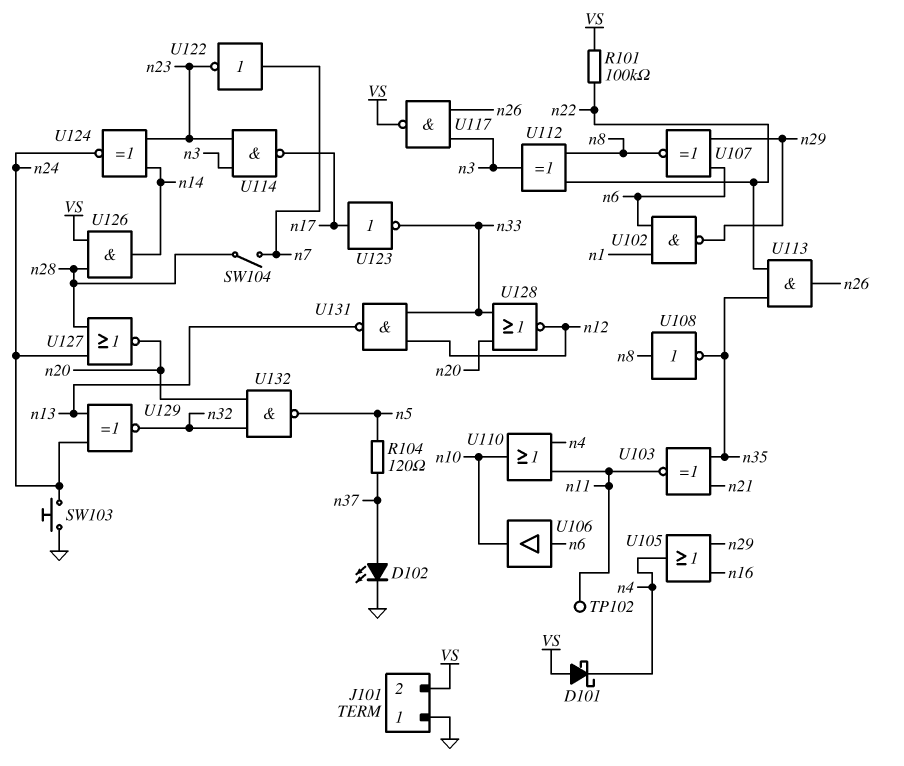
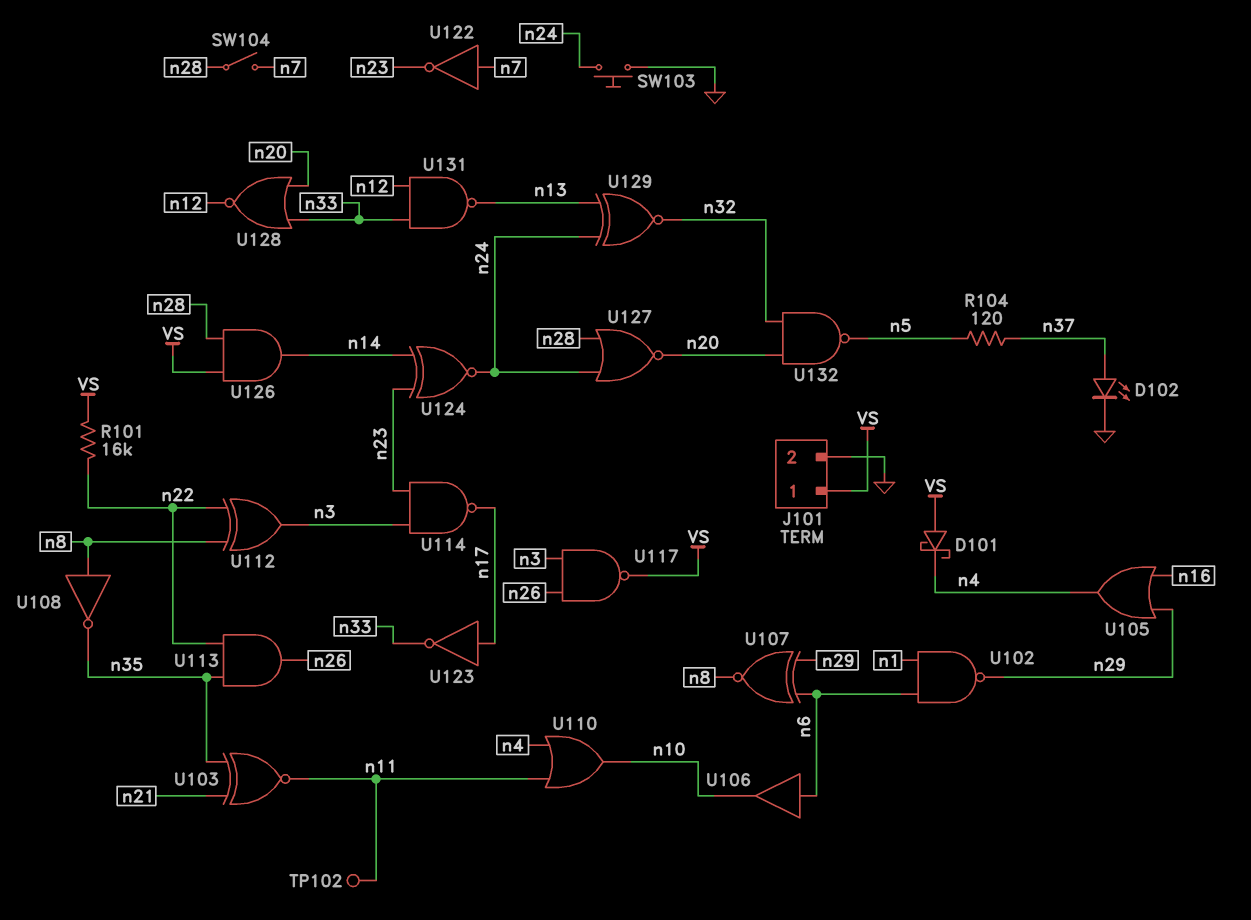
J101 pin 1: GND -> VS
J101 pin 2: VS -> GND
R101: 100k (VS, n22) -> 16k (VS, n22)

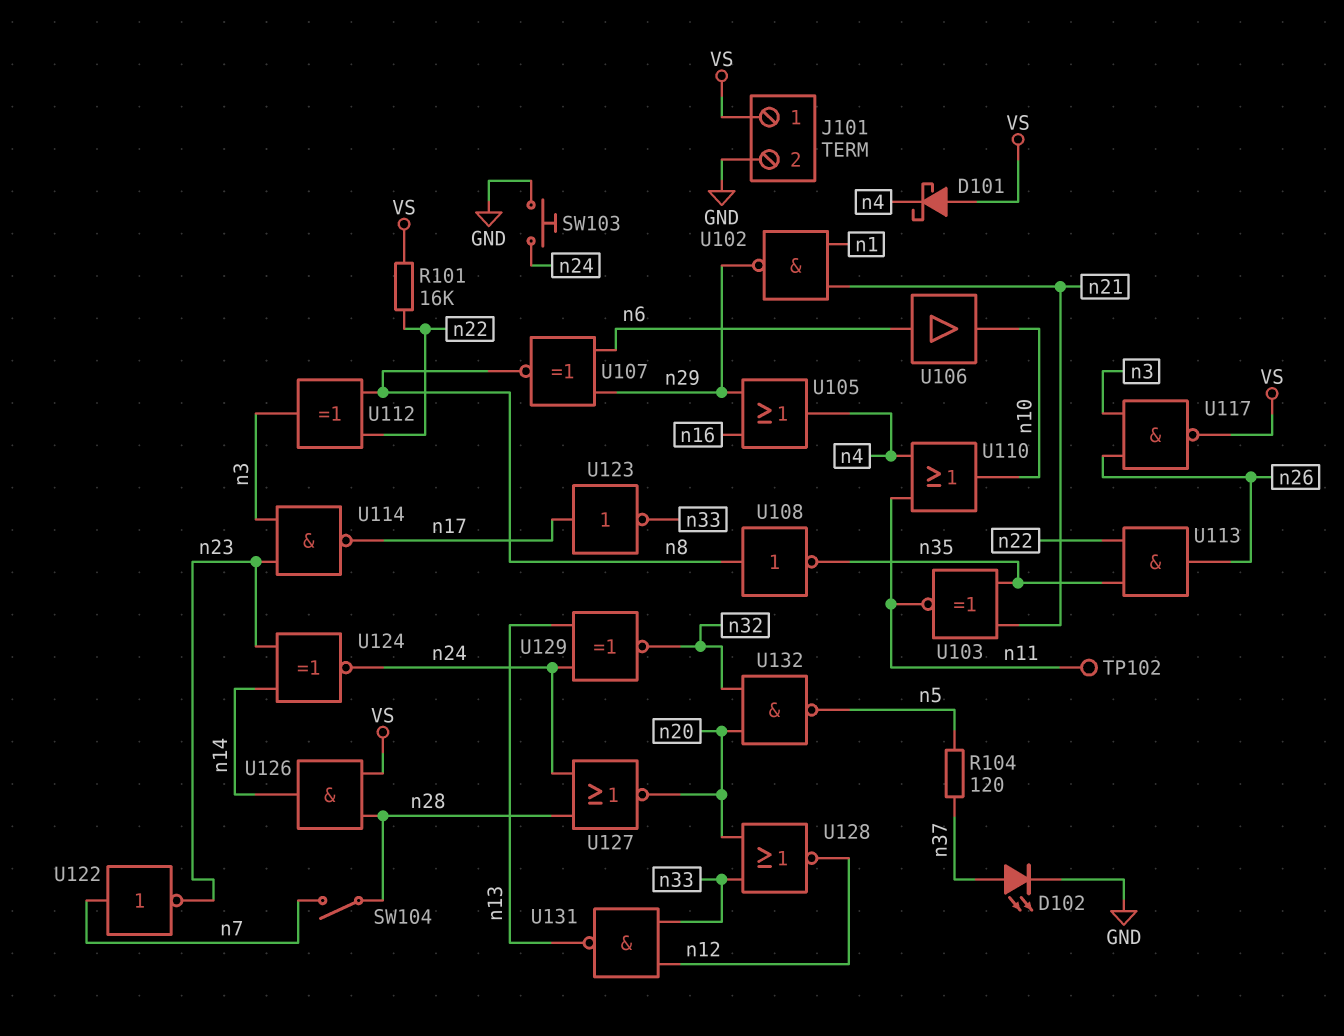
U102: NAND (in n1, in n6, out n29) -> NAND (in n1, in n21, out n29)

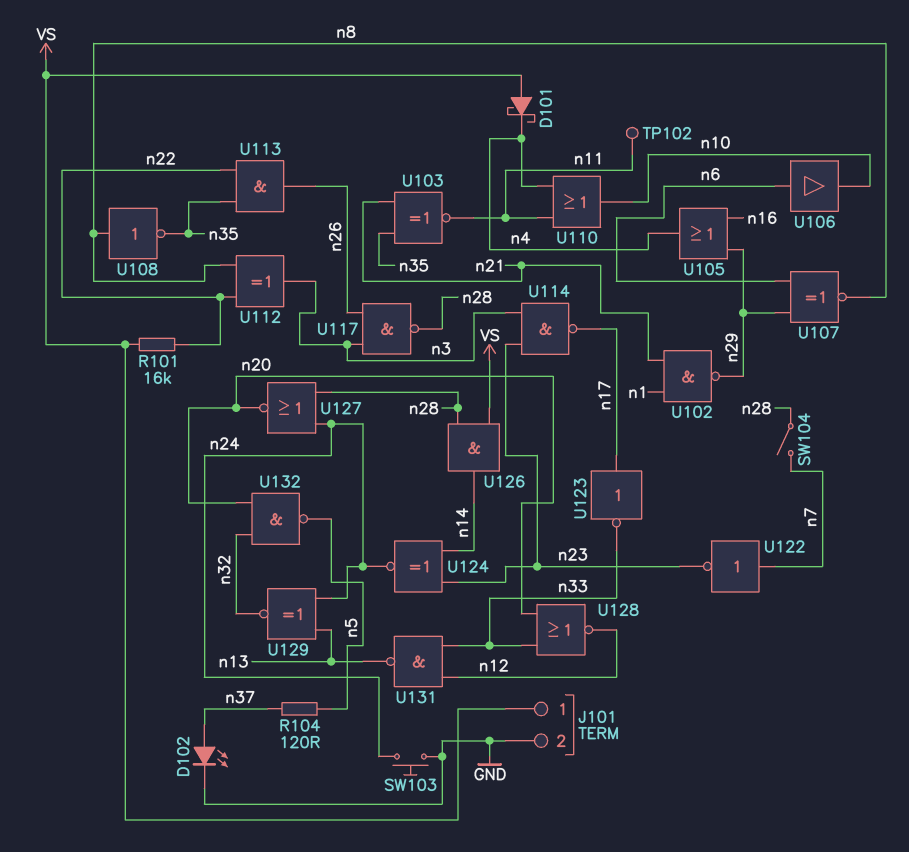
U117: NAND (in n3, in n26, out VS) -> NAND (in n3, in n26, out n28)

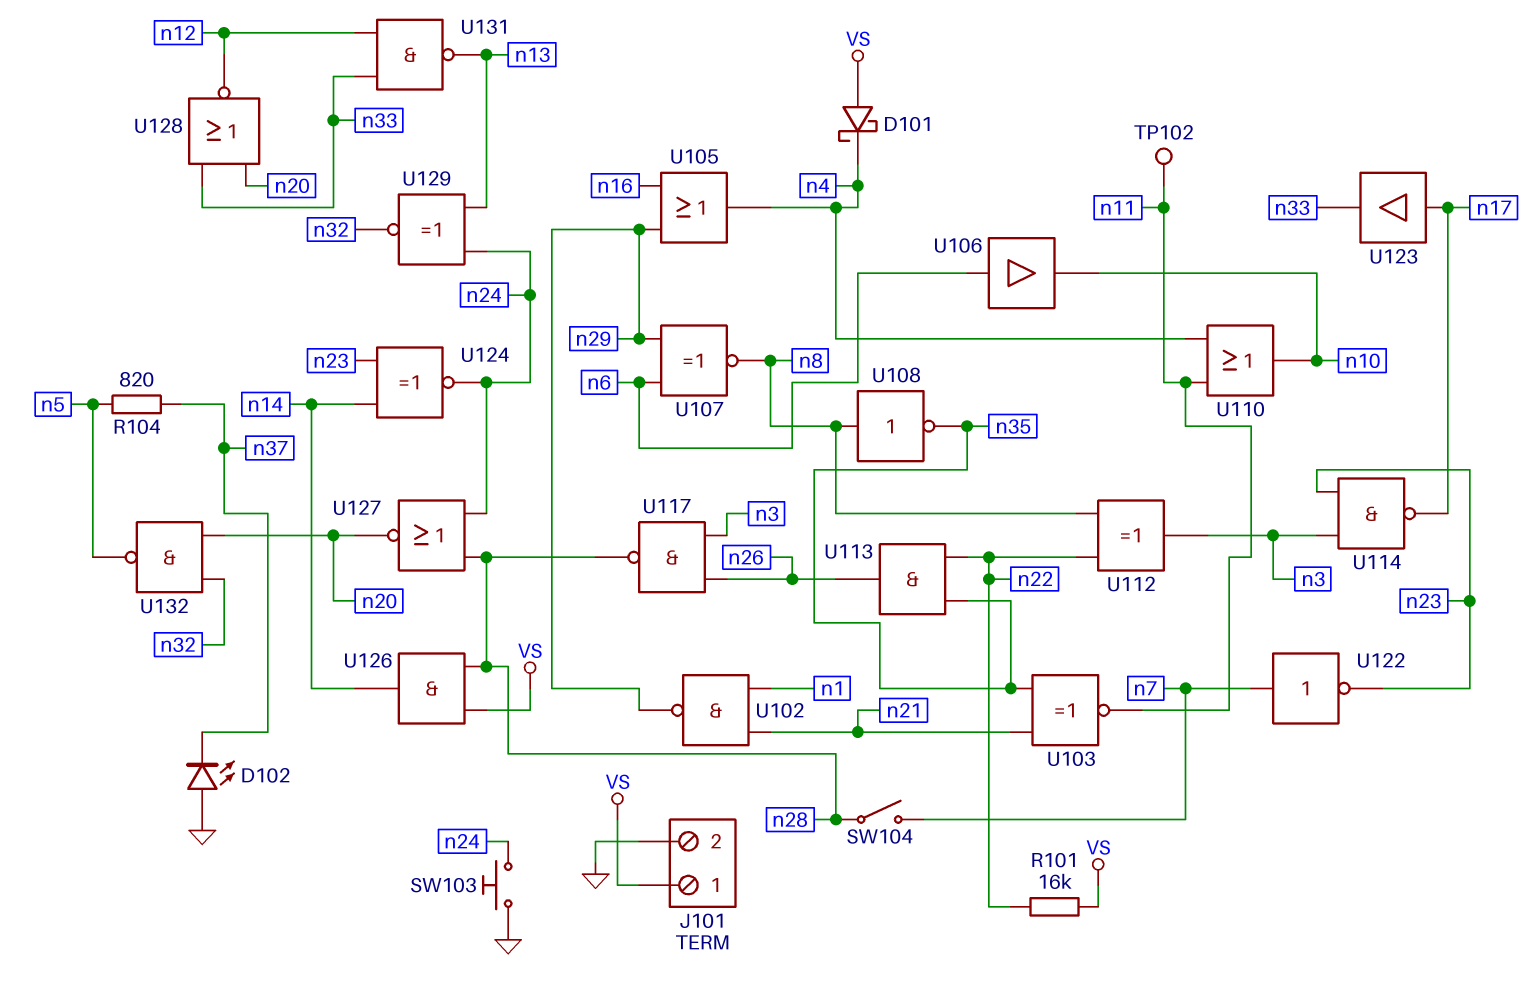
D102: LED (A n37, K GND) -> LED (A GND, K n37)
R104: 120 (n5, n37) -> 820 (n5, n37)
U123: NOT (in n17, out n33) -> buffer (in n17, out n33)

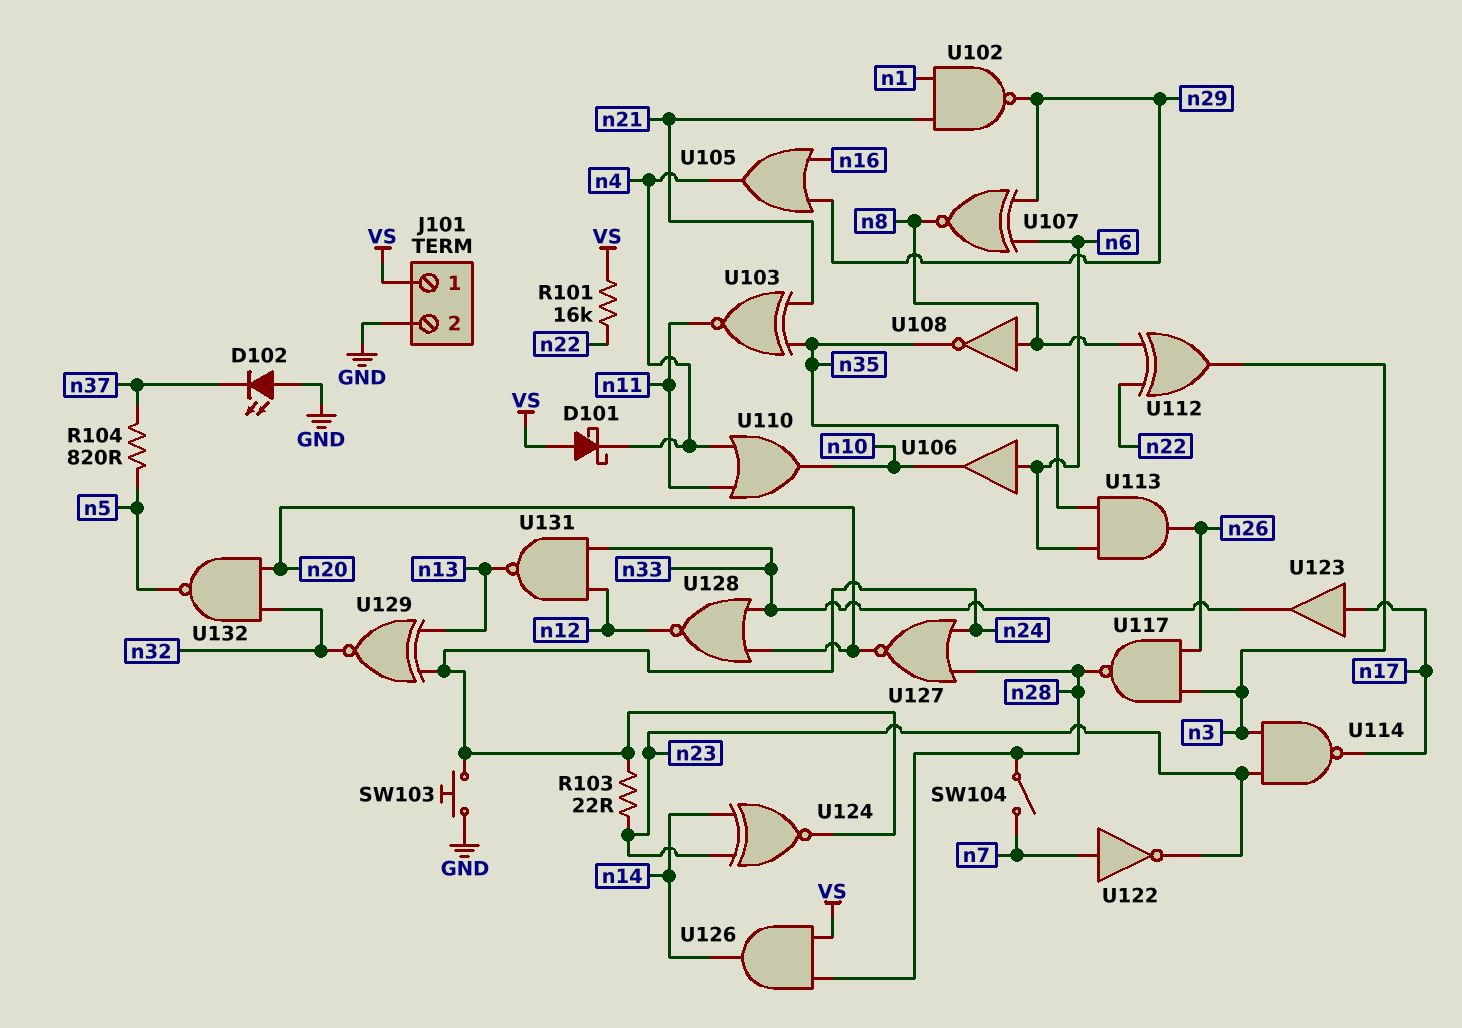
R103: none -> 22 (n23, n24)
TP102: test point (n11) -> none
U113: AND (in n22, in n35, out n26) -> AND (in n6, in n35, out n26)

